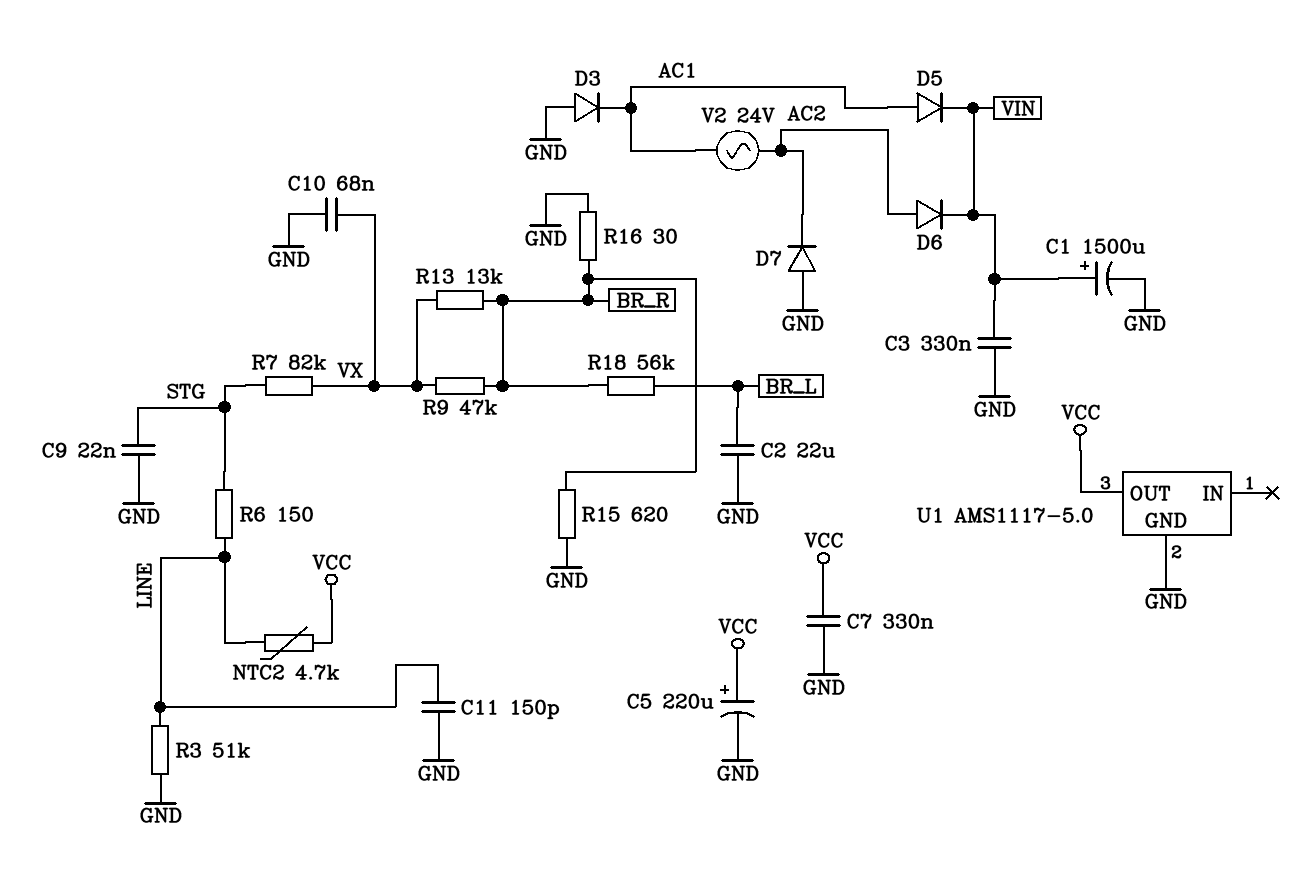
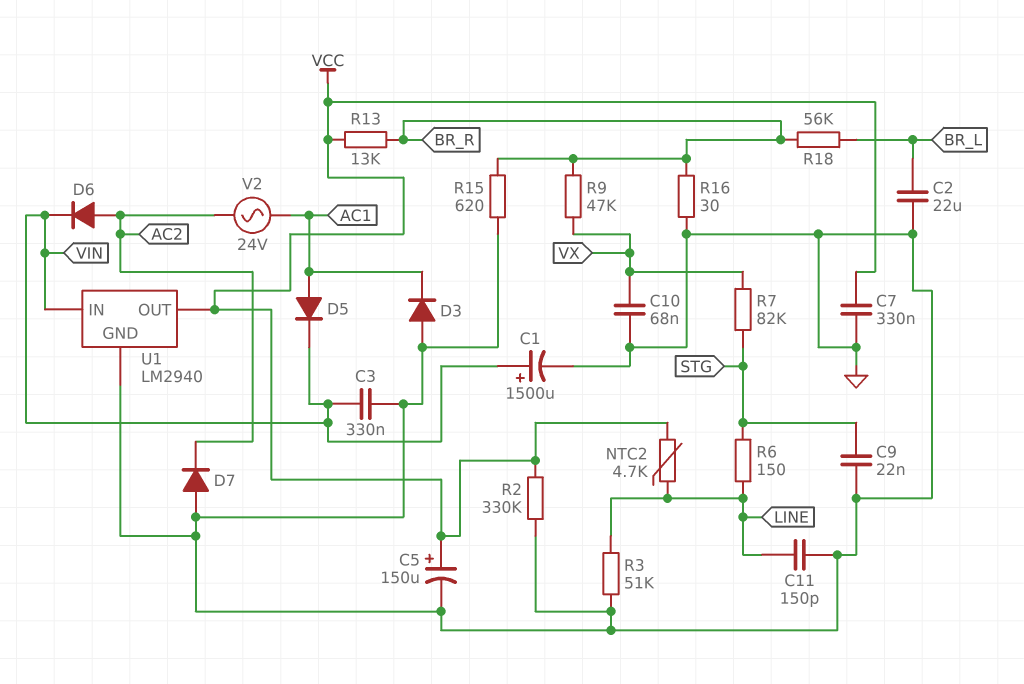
C5: 220uF (plus VCC, minus GND) -> 150uF (plus VCC, minus GND)
R2: none -> 330k (GND, VCC)
R13: 13k (BR_R, VX) -> 13k (BR_R, VCC)
U1: AMS1117-5.0 -> LM2940
U1 pin IN: none -> VIN

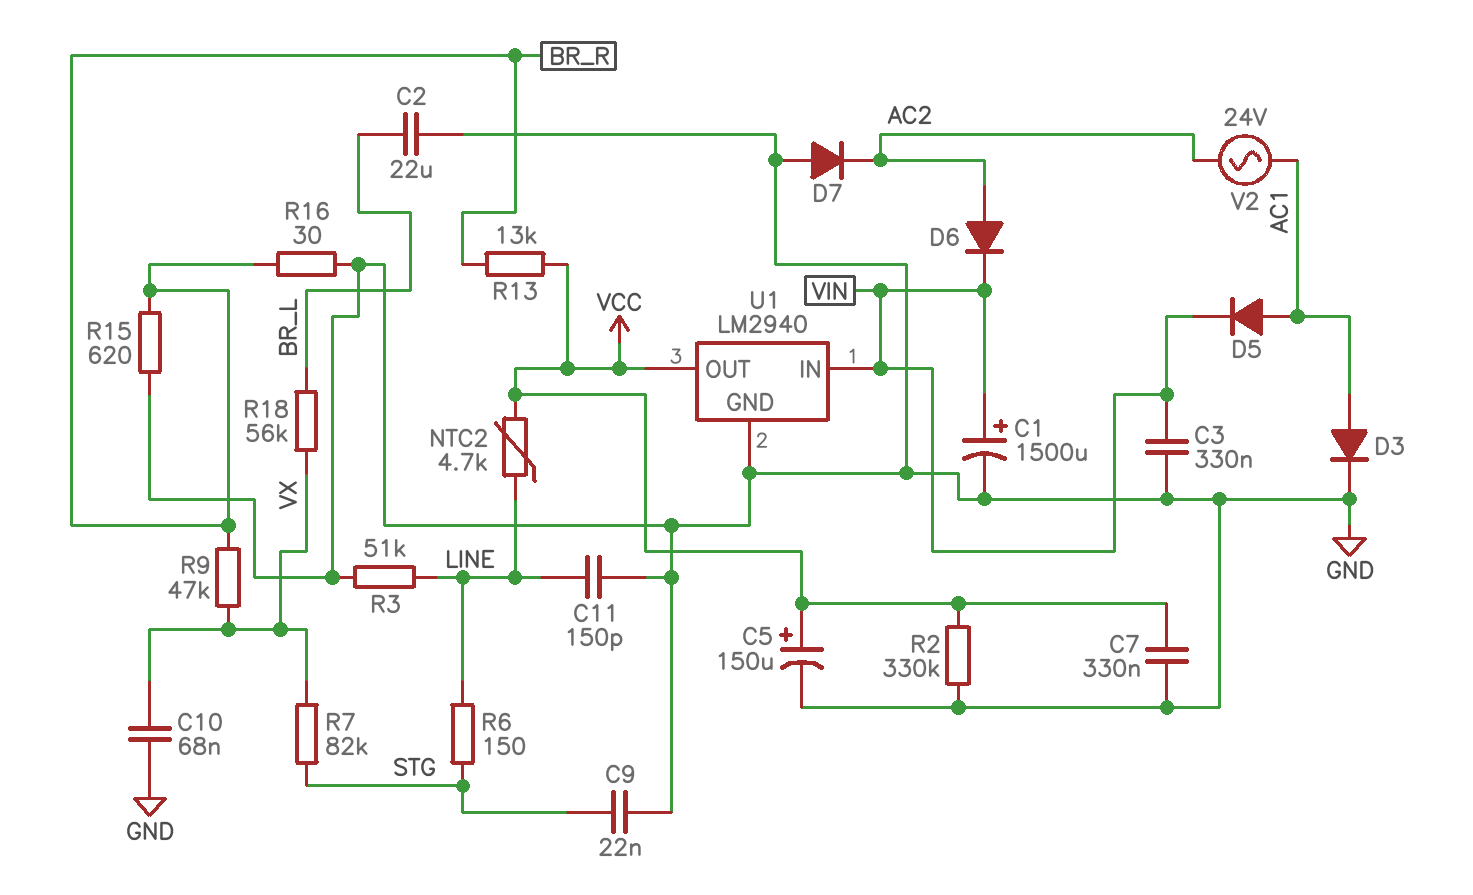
D3: diode (A GND, K AC1) -> diode (A AC1, K GND)
R18: 56k (BR_L, BR_R) -> 56k (BR_L, VX)

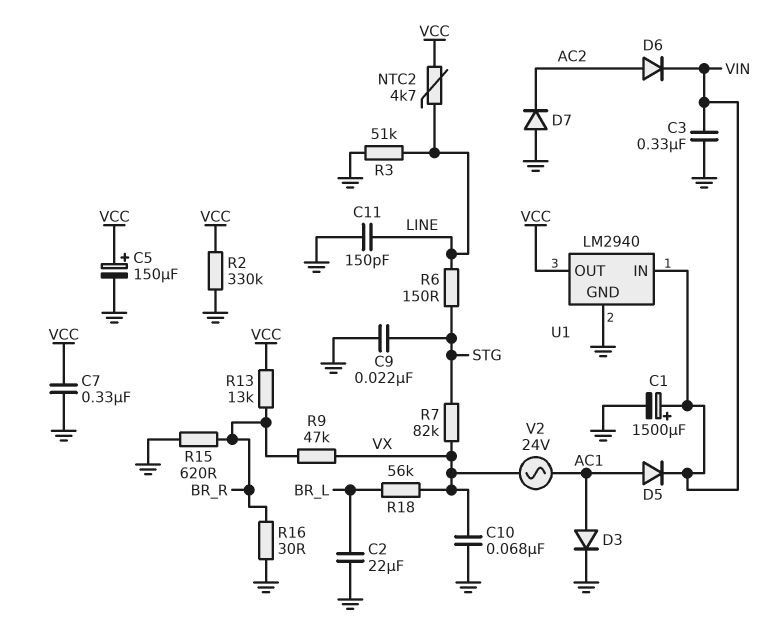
V2: AC 24V (AC1, AC2) -> AC 24V (AC1, VX)

